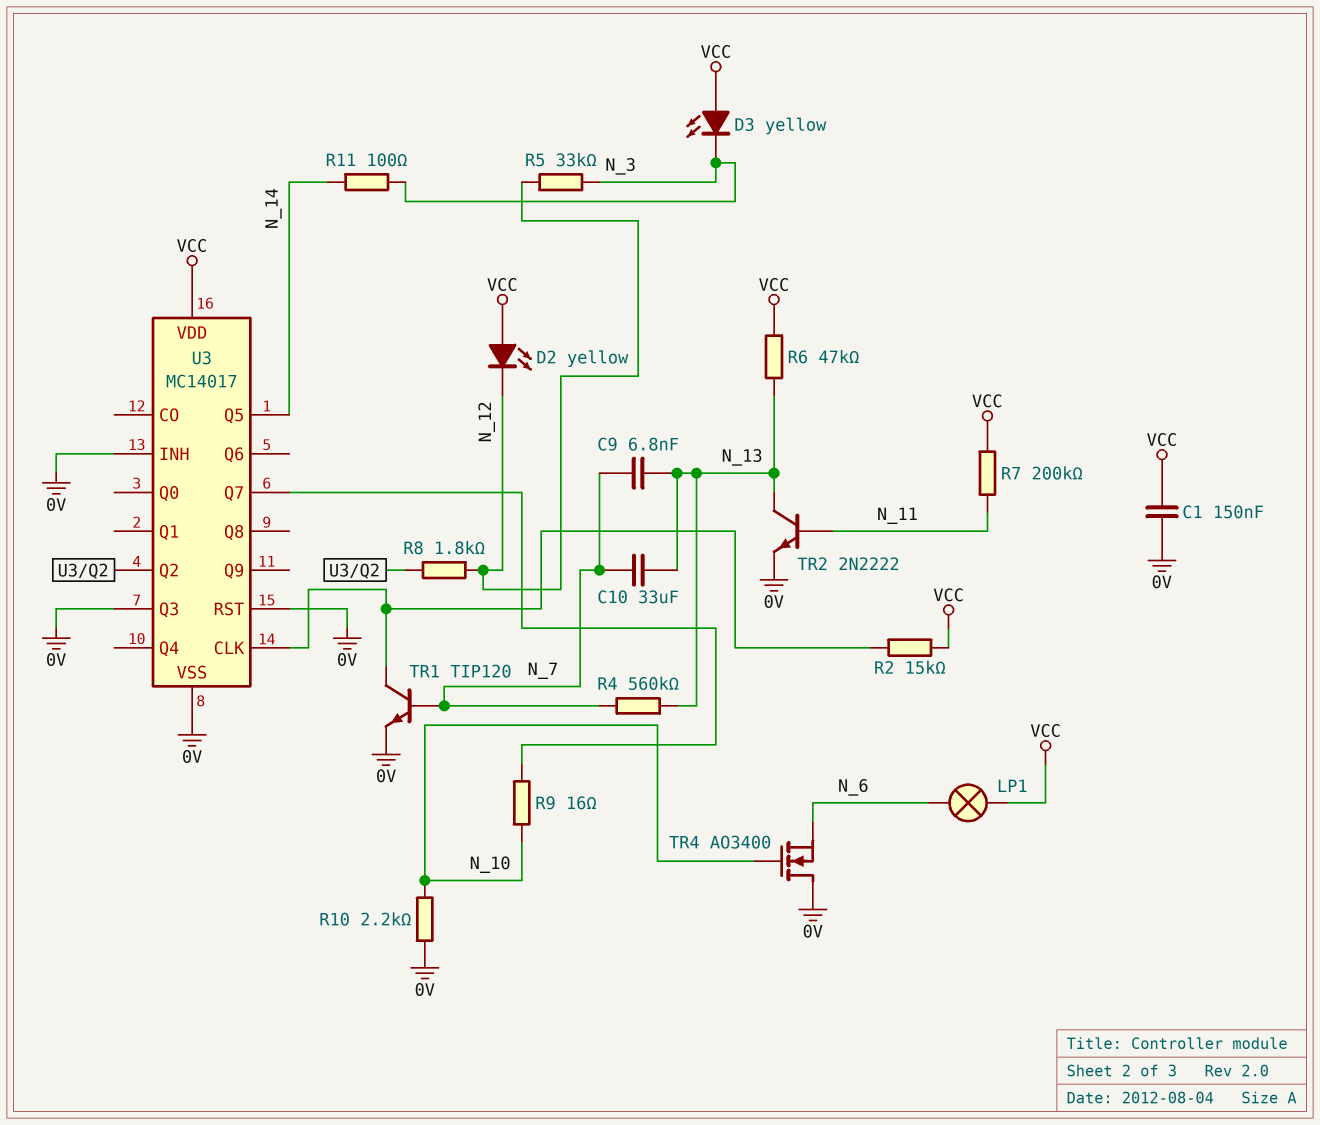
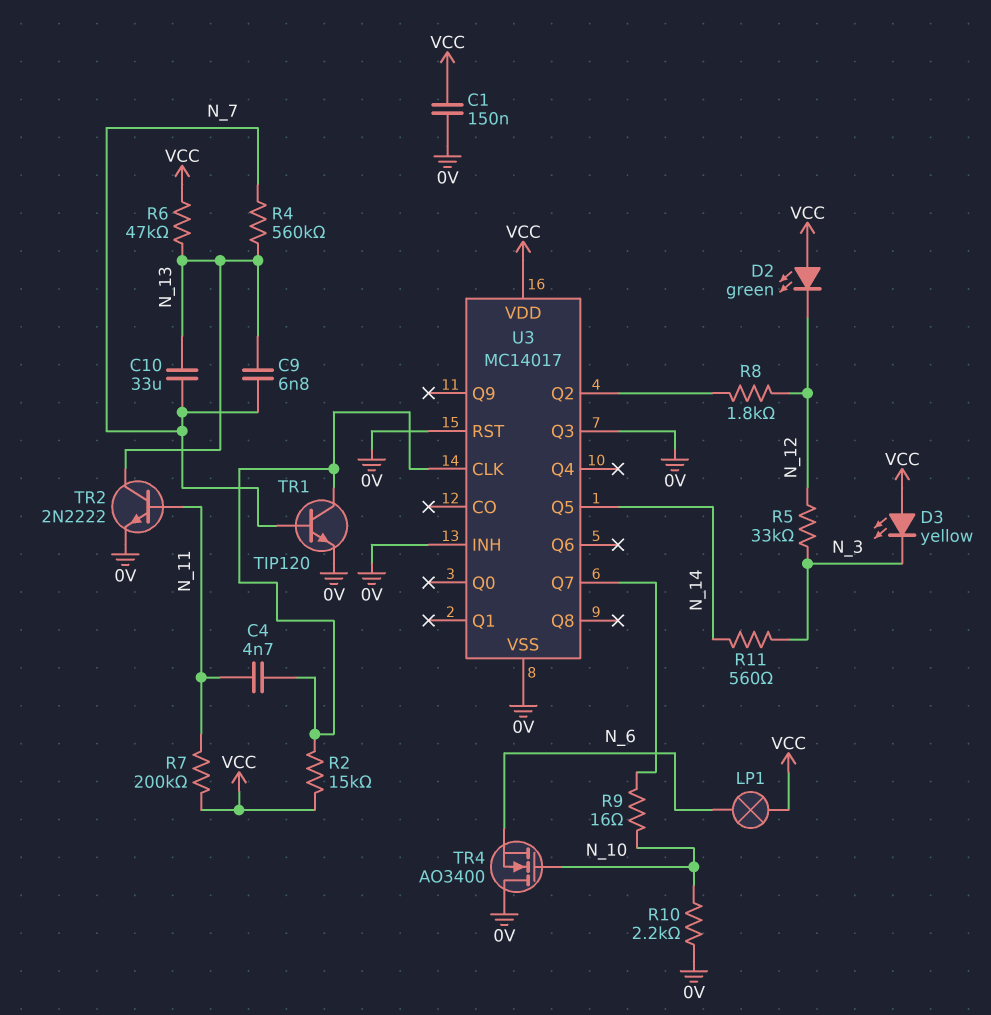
C4: none -> 4.7nF (N_11, U3/CLK)
D2: LED yellow (A VCC, K N_12) -> LED green (A VCC, K N_12)
R11: 100 (N_3, N_14) -> 560 (N_3, N_14)

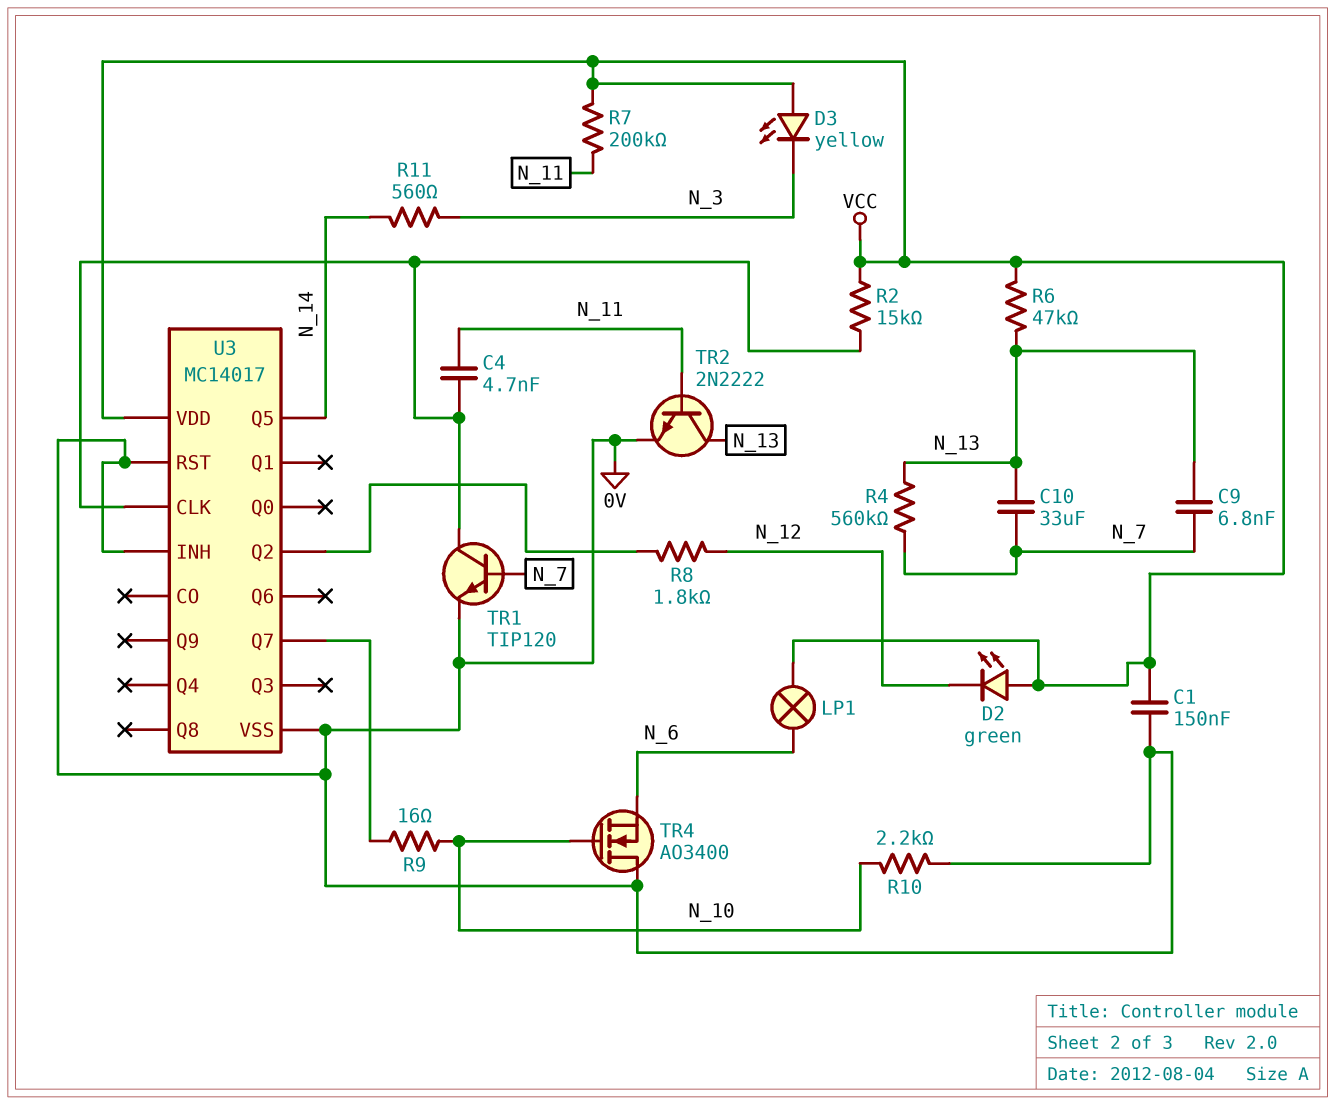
R5: 33k (N_3, N_12) -> none
U3 pin Q3: 0V -> none

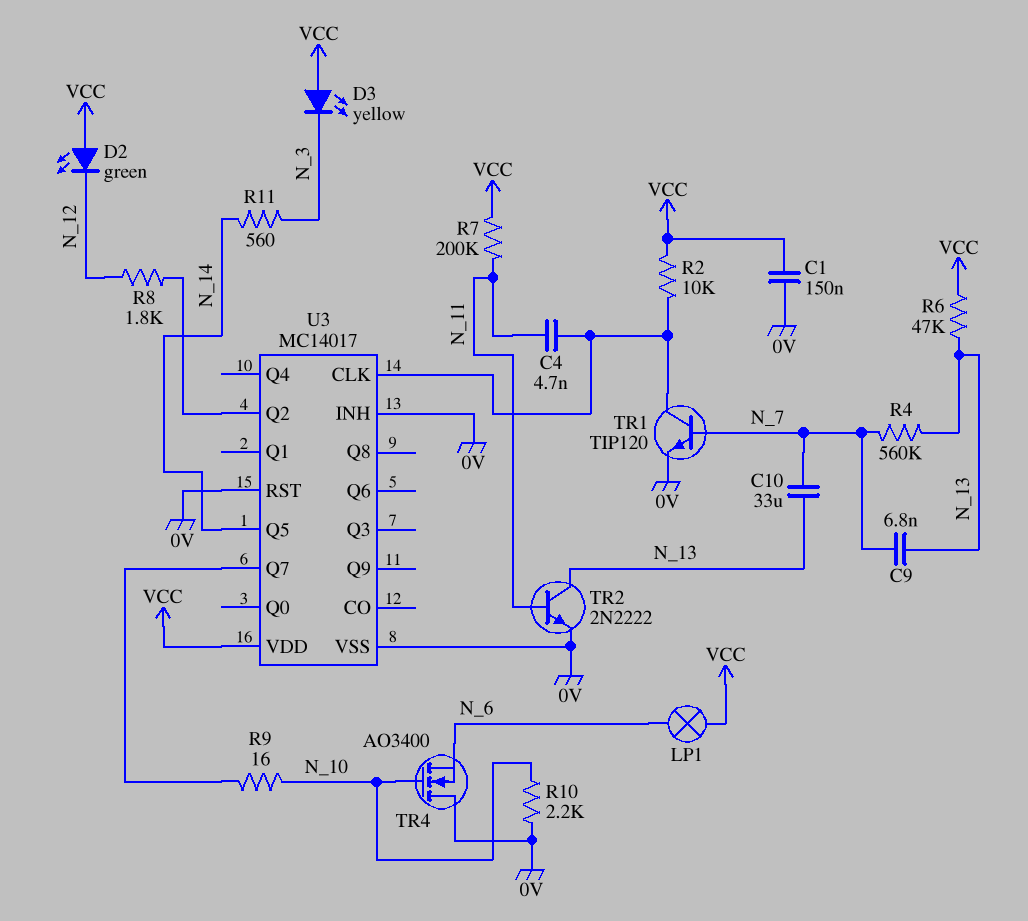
R2: 15k (U3/CLK, VCC) -> 10k (U3/CLK, VCC)

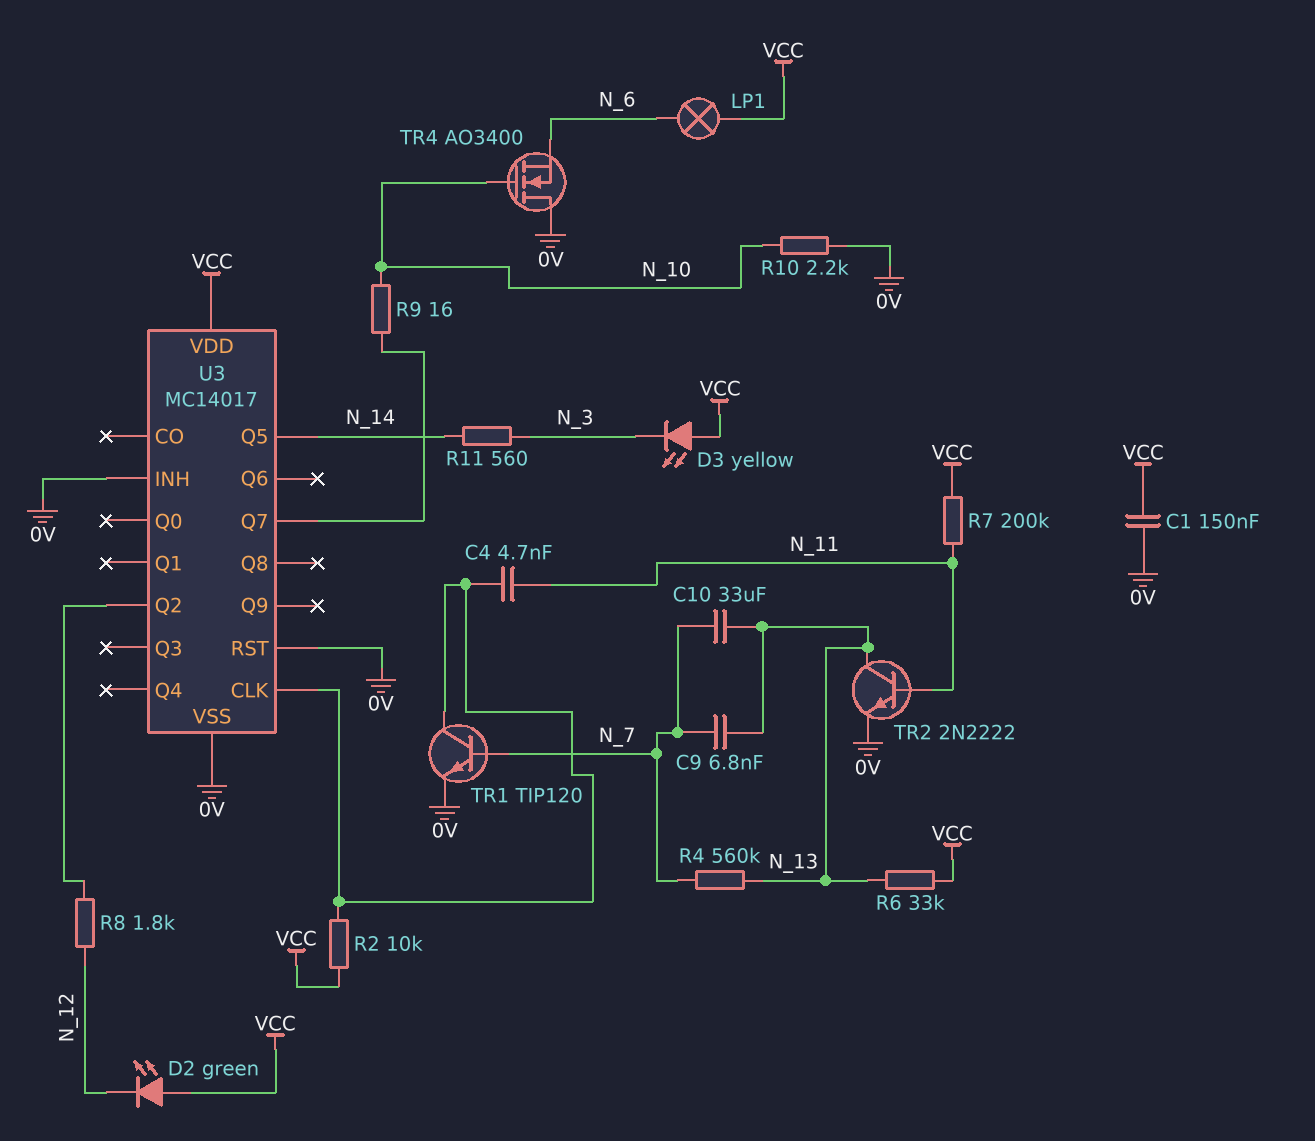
R6: 47k (N_13, VCC) -> 33k (N_13, VCC)

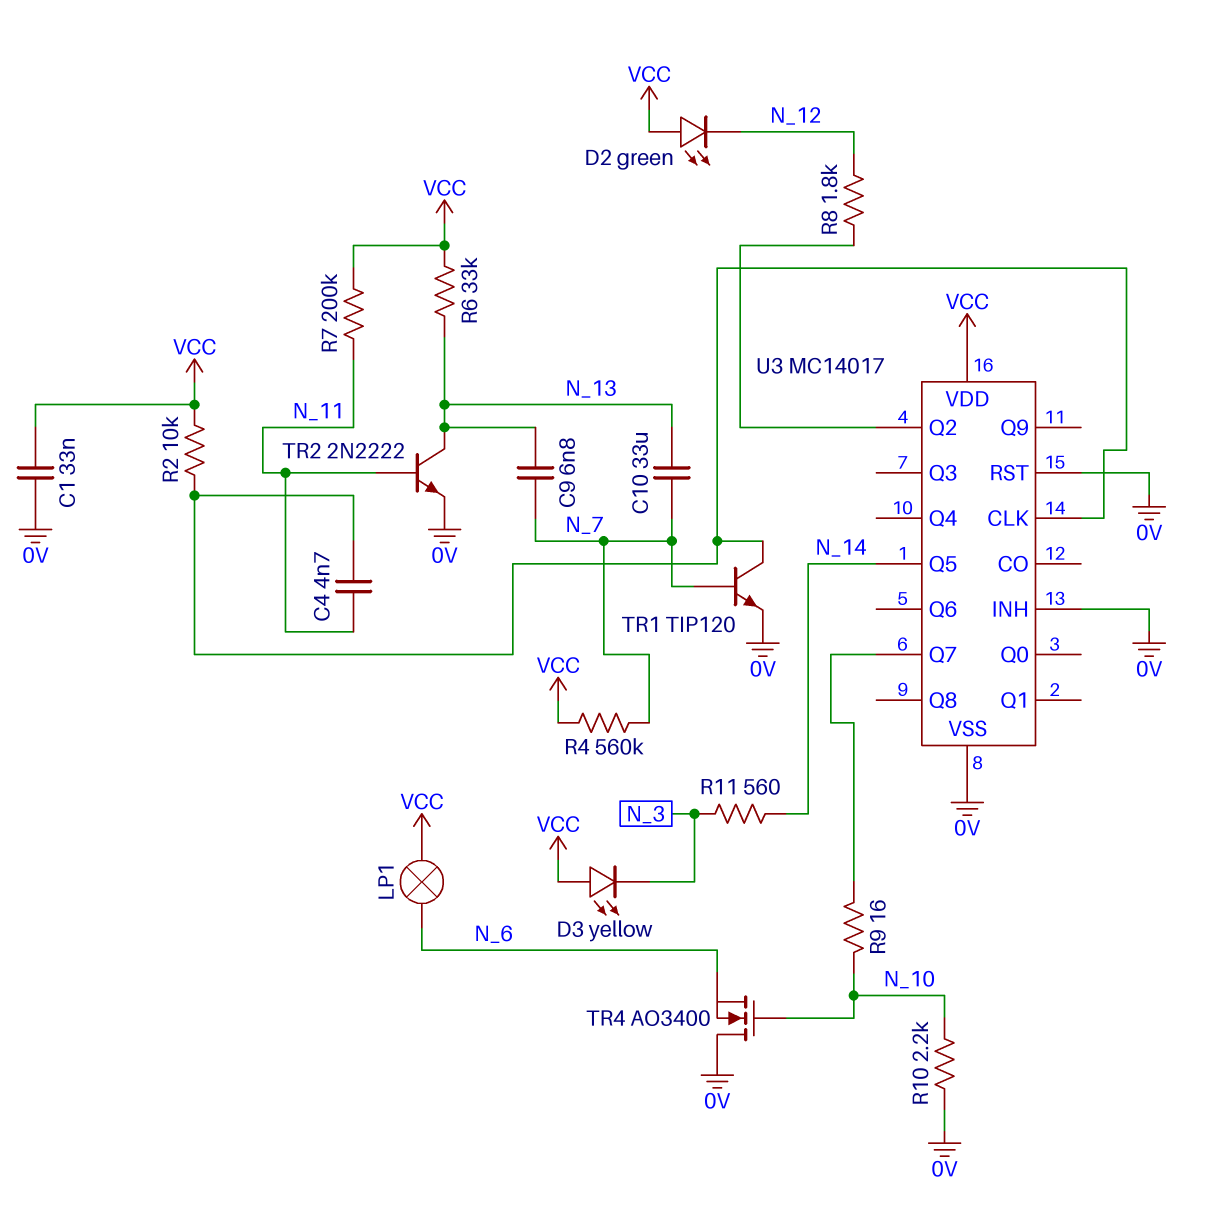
C1: 150nF (0V, VCC) -> 33nF (0V, VCC)
R4: 560k (N_7, N_13) -> 560k (N_7, VCC)

